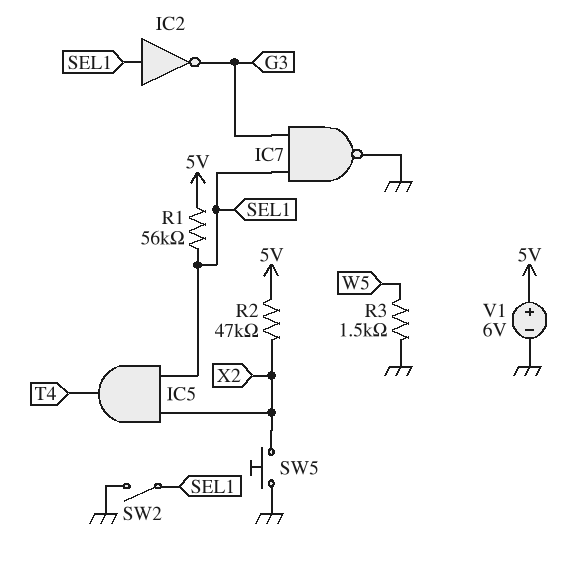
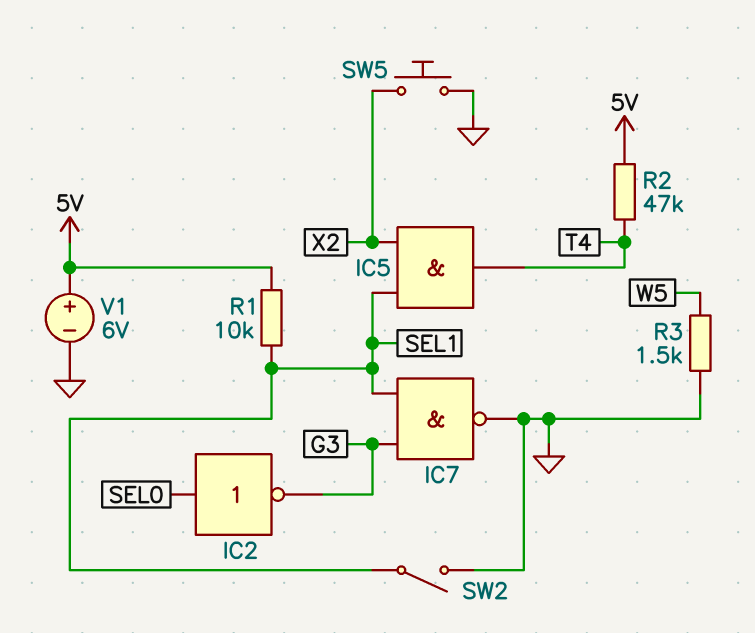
IC2: NOT (in SEL1, out G3) -> NOT (in SEL0, out G3)
R1: 56k (5V, SEL1) -> 10k (5V, SEL1)
R2: 47k (5V, X2) -> 47k (5V, T4)

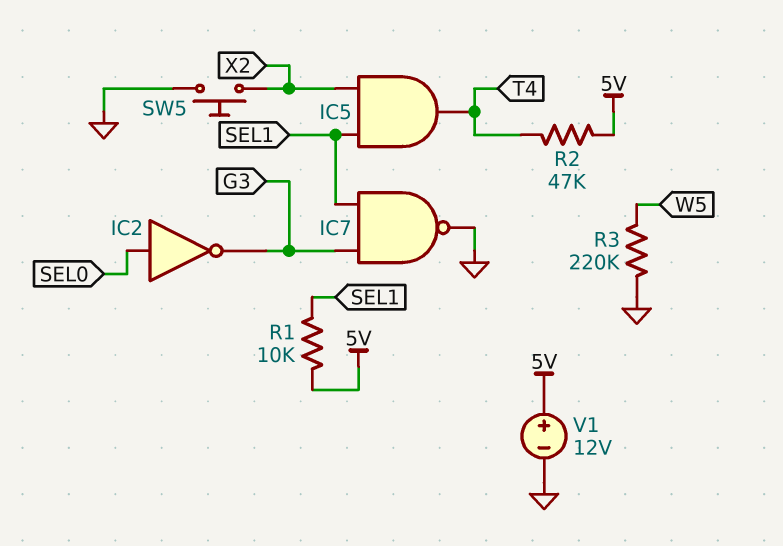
R3: 1.5k (GND, W5) -> 220k (GND, W5)
SW2: switch (GND, SEL1) -> none
V1: 6V (plus 5V, minus GND) -> 12V (plus 5V, minus GND)

